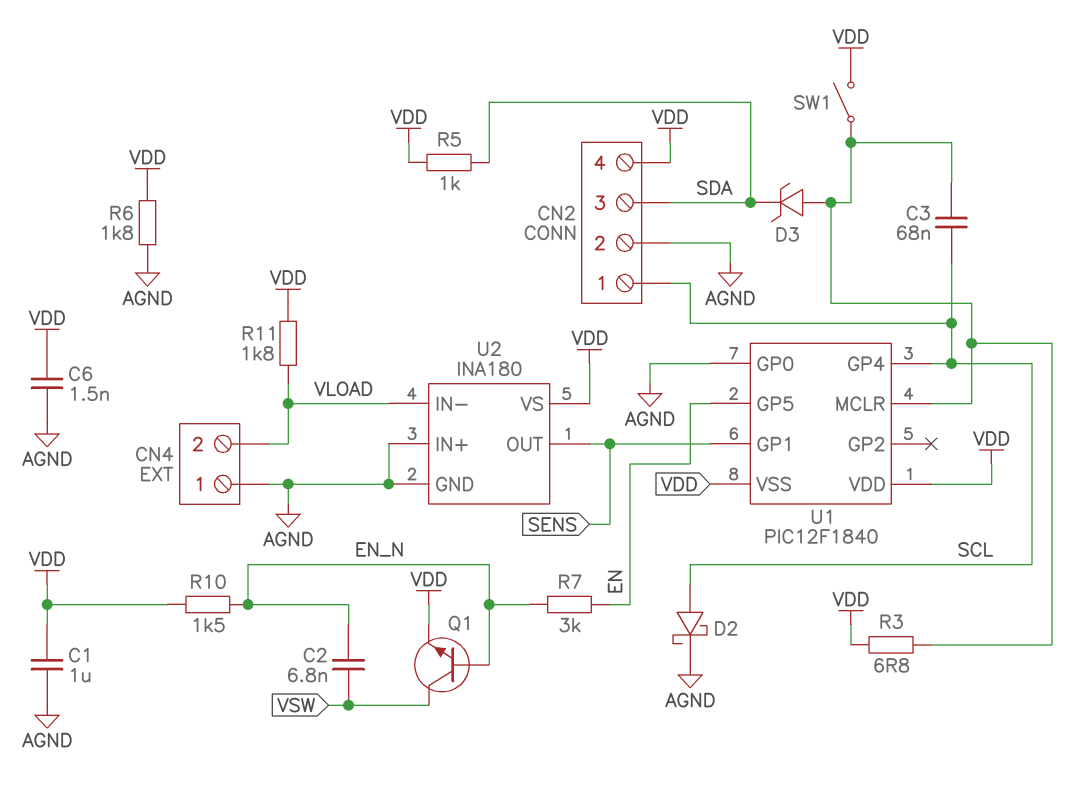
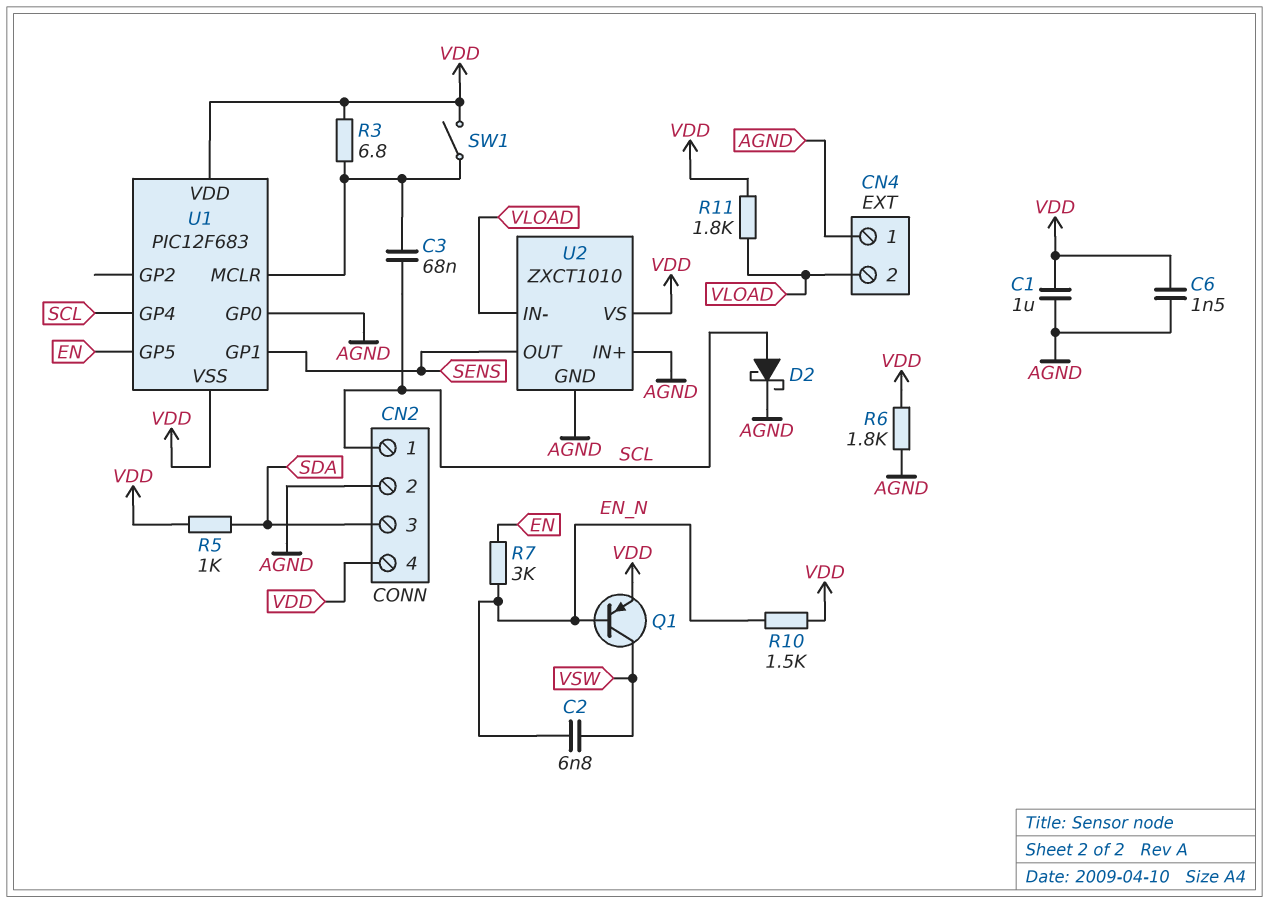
D3: zener (A U1/MCLR, K SDA) -> none
Q1: NPN (B EN_N, C VSW, E VDD) -> PNP (B EN_N, C VSW, E VDD)
U1: PIC12F1840 -> PIC12F683
U2: INA180 -> ZXCT1010

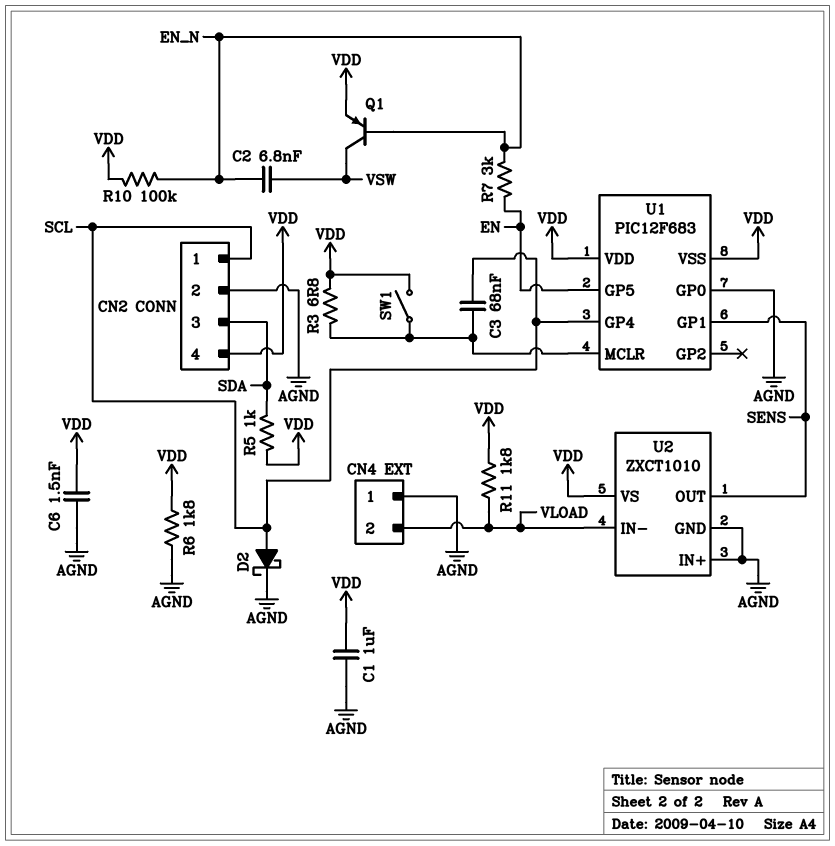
R10: 1.5k (EN_N, VDD) -> 100k (EN_N, VDD)

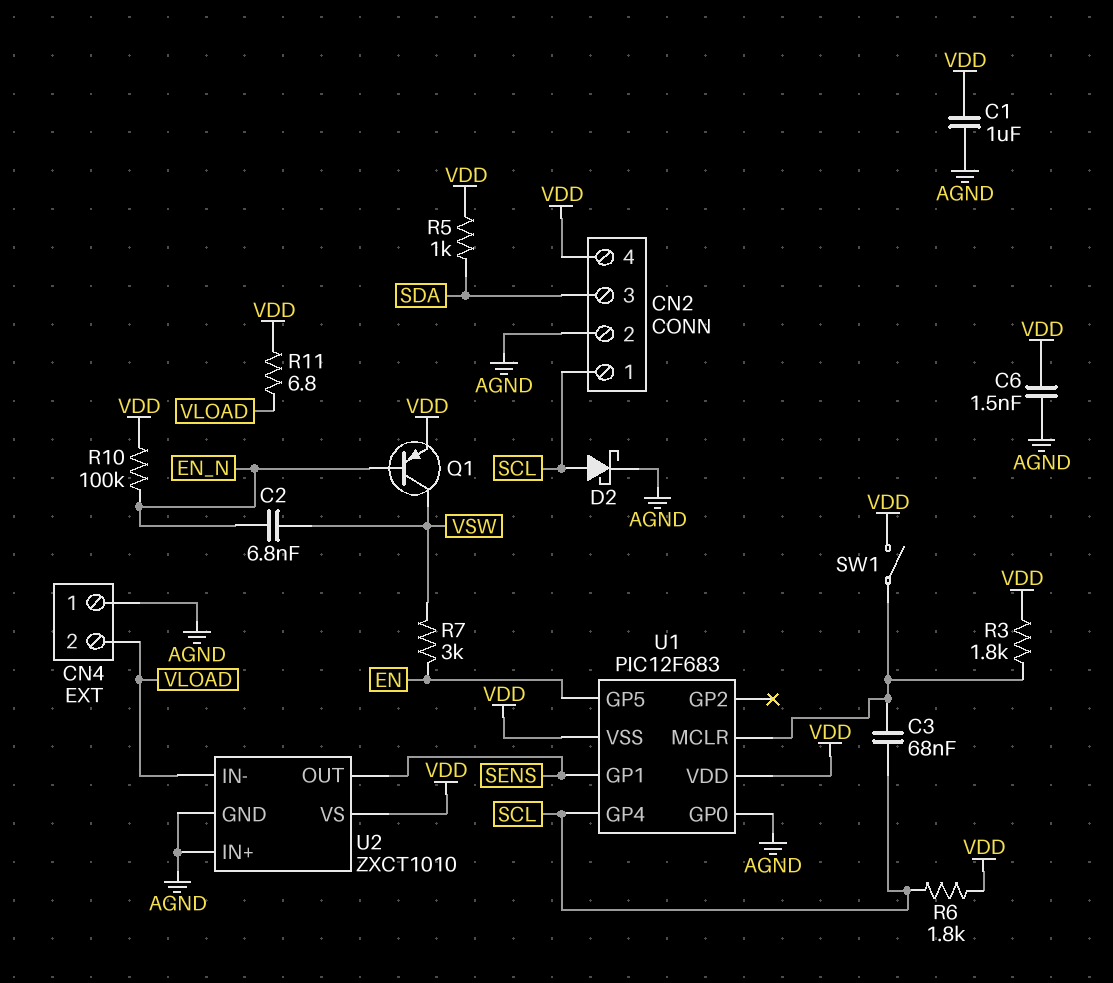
R3: 6.8 (U1/MCLR, VDD) -> 1.8k (U1/MCLR, VDD)
R6: 1.8k (AGND, VDD) -> 1.8k (SCL, VDD)
R7: 3k (EN, EN_N) -> 3k (EN, VSW)
R11: 1.8k (VDD, VLOAD) -> 6.8 (VDD, VLOAD)

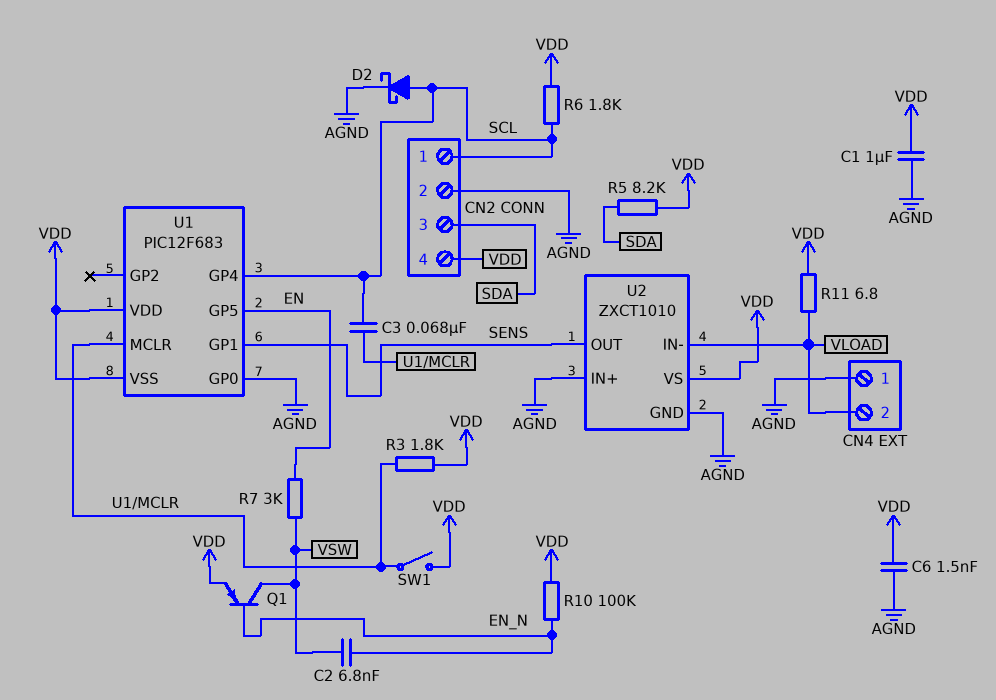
R5: 1k (SDA, VDD) -> 8.2k (SDA, VDD)

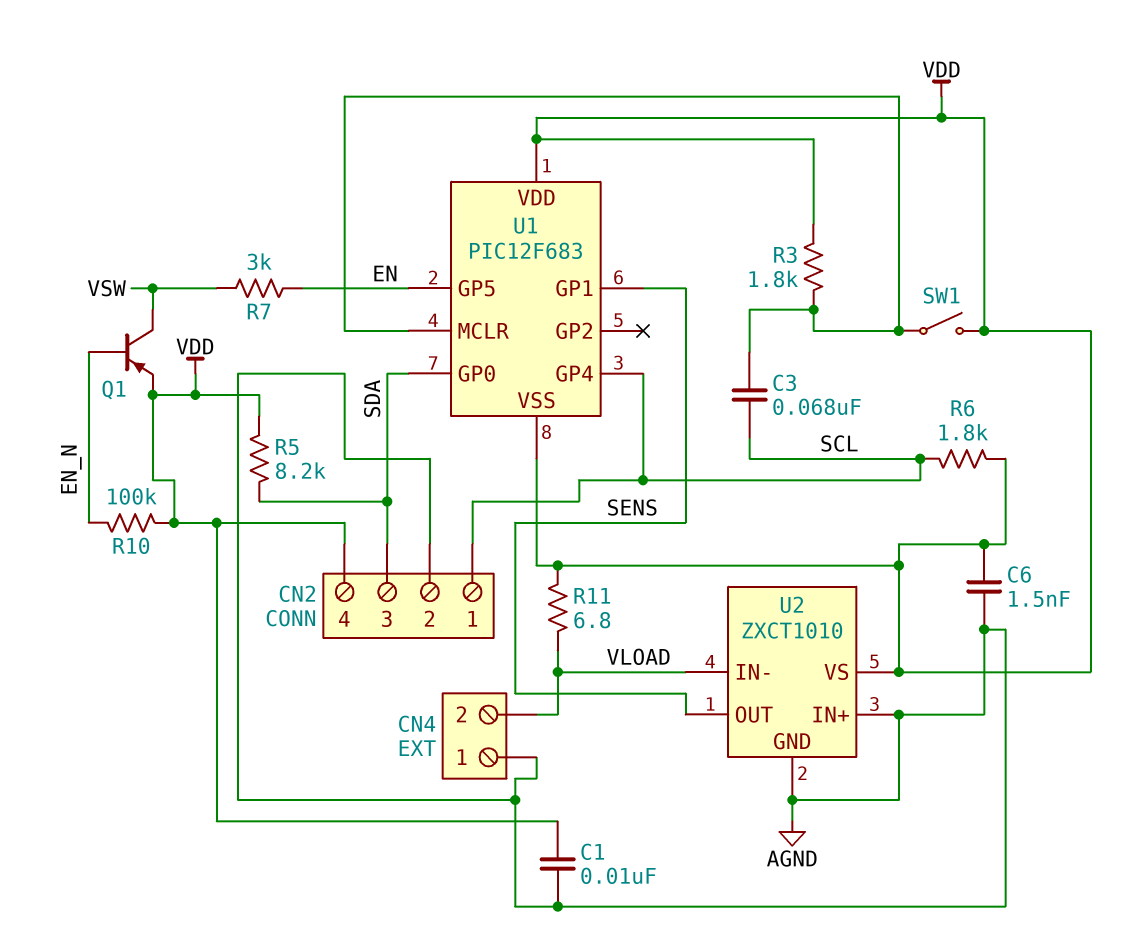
C1: 1uF (AGND, VDD) -> 10nF (AGND, VDD)
C2: 6.8nF (EN_N, VSW) -> none
D2: schottky (A SCL, K AGND) -> none
U1 pin GP0: AGND -> SDA

